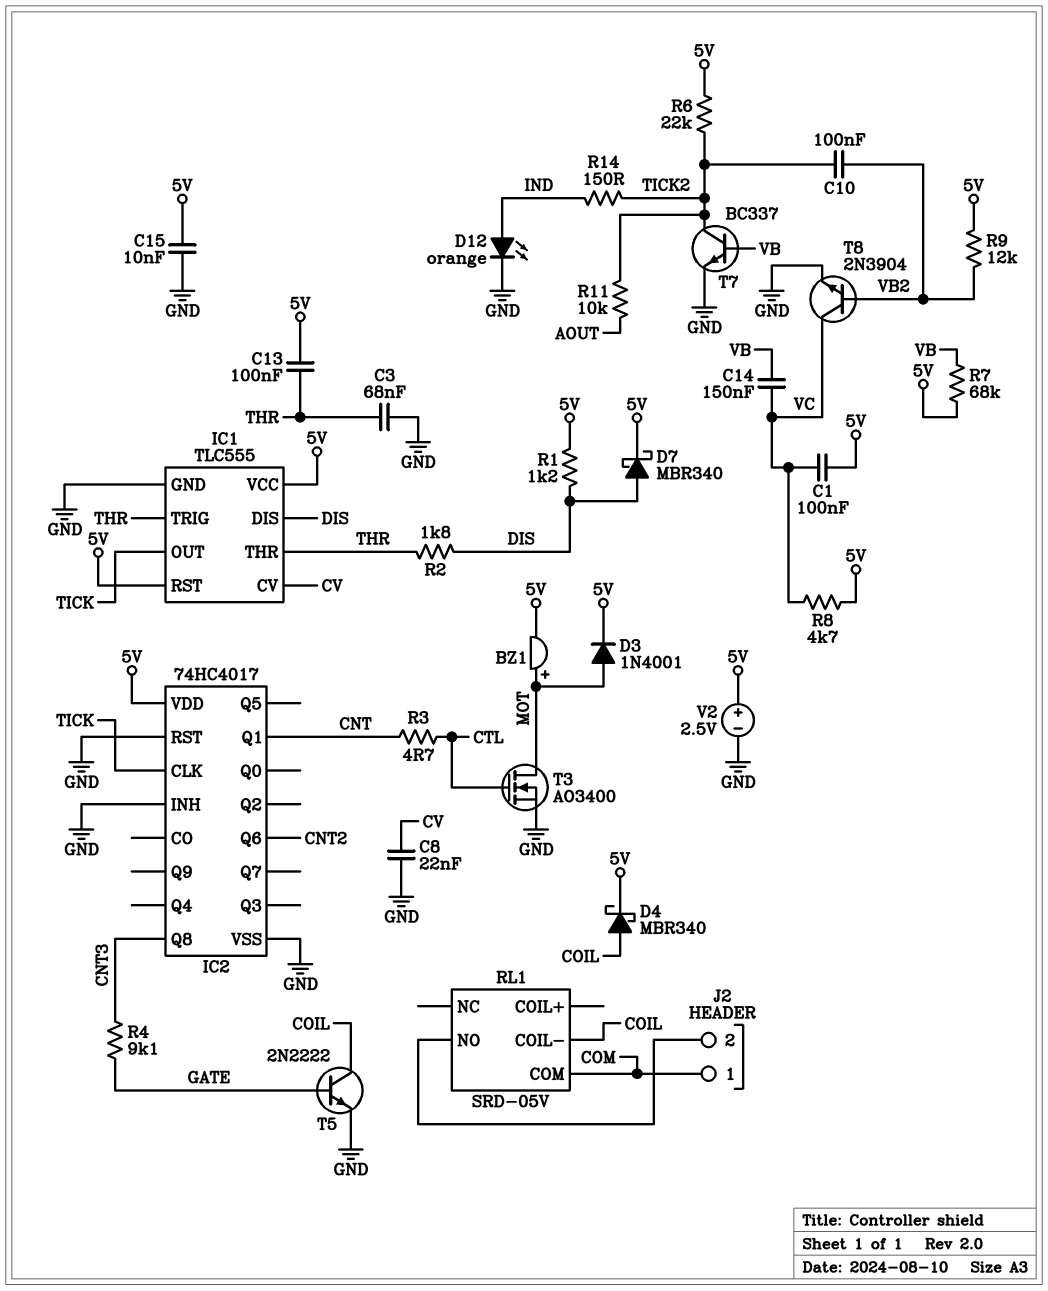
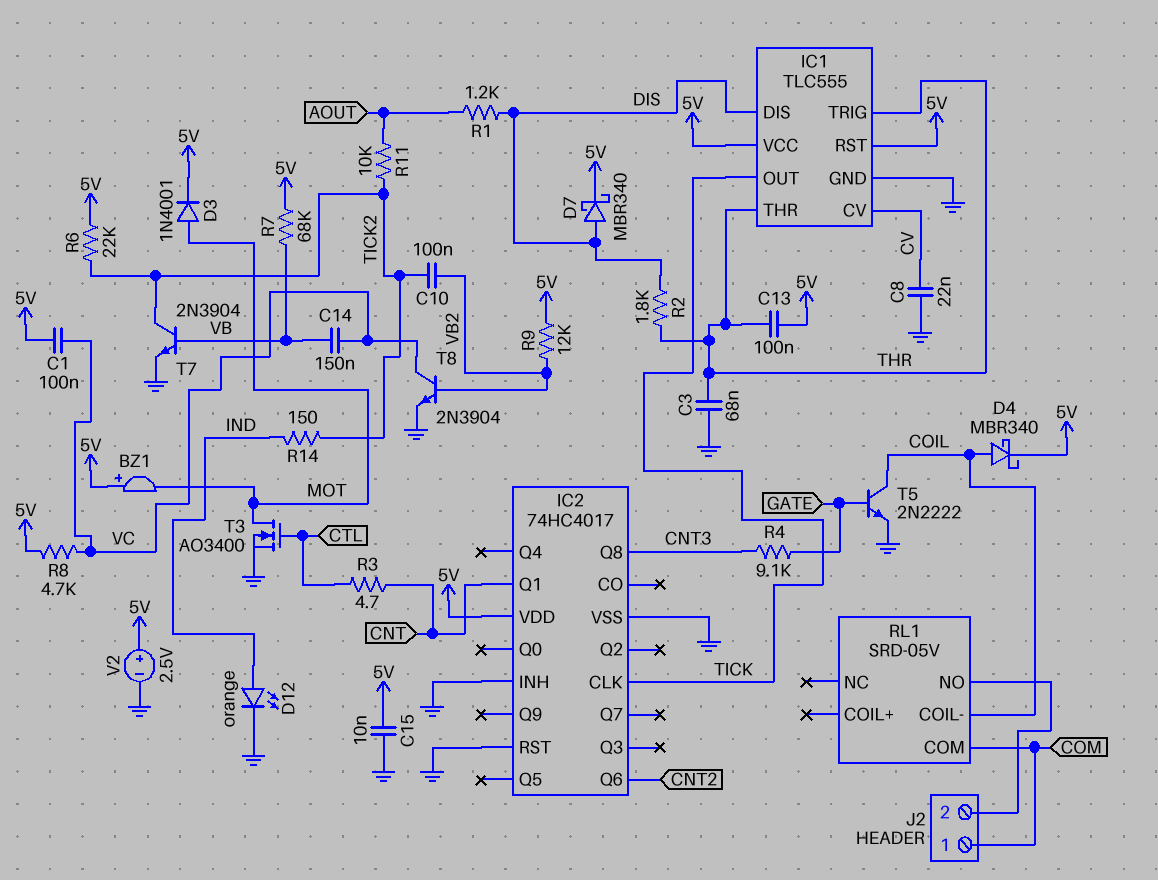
BZ1: buzzer (plus MOT, minus 5V) -> buzzer (plus 5V, minus MOT)
R1: 1.2k (5V, DIS) -> 1.2k (AOUT, DIS)
T7: NPN BC337 (B VB, C TICK2, E GND) -> NPN 2N3904 (B VB, C TICK2, E GND)

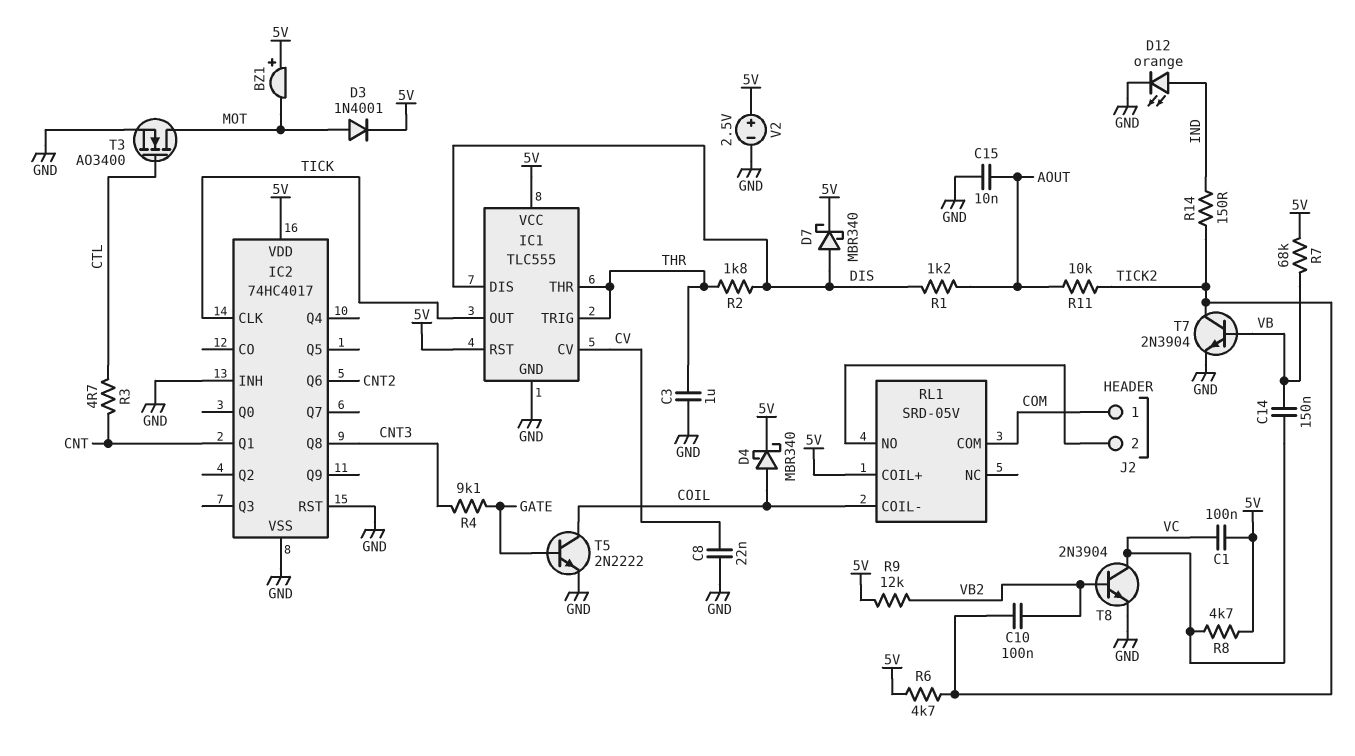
C3: 68nF (GND, THR) -> 1uF (GND, THR)
C13: 100nF (5V, THR) -> none
C15: 10nF (5V, GND) -> 10nF (AOUT, GND)
R6: 22k (5V, TICK2) -> 4.7k (5V, TICK2)
RL1 pin COIL+: none -> 5V

